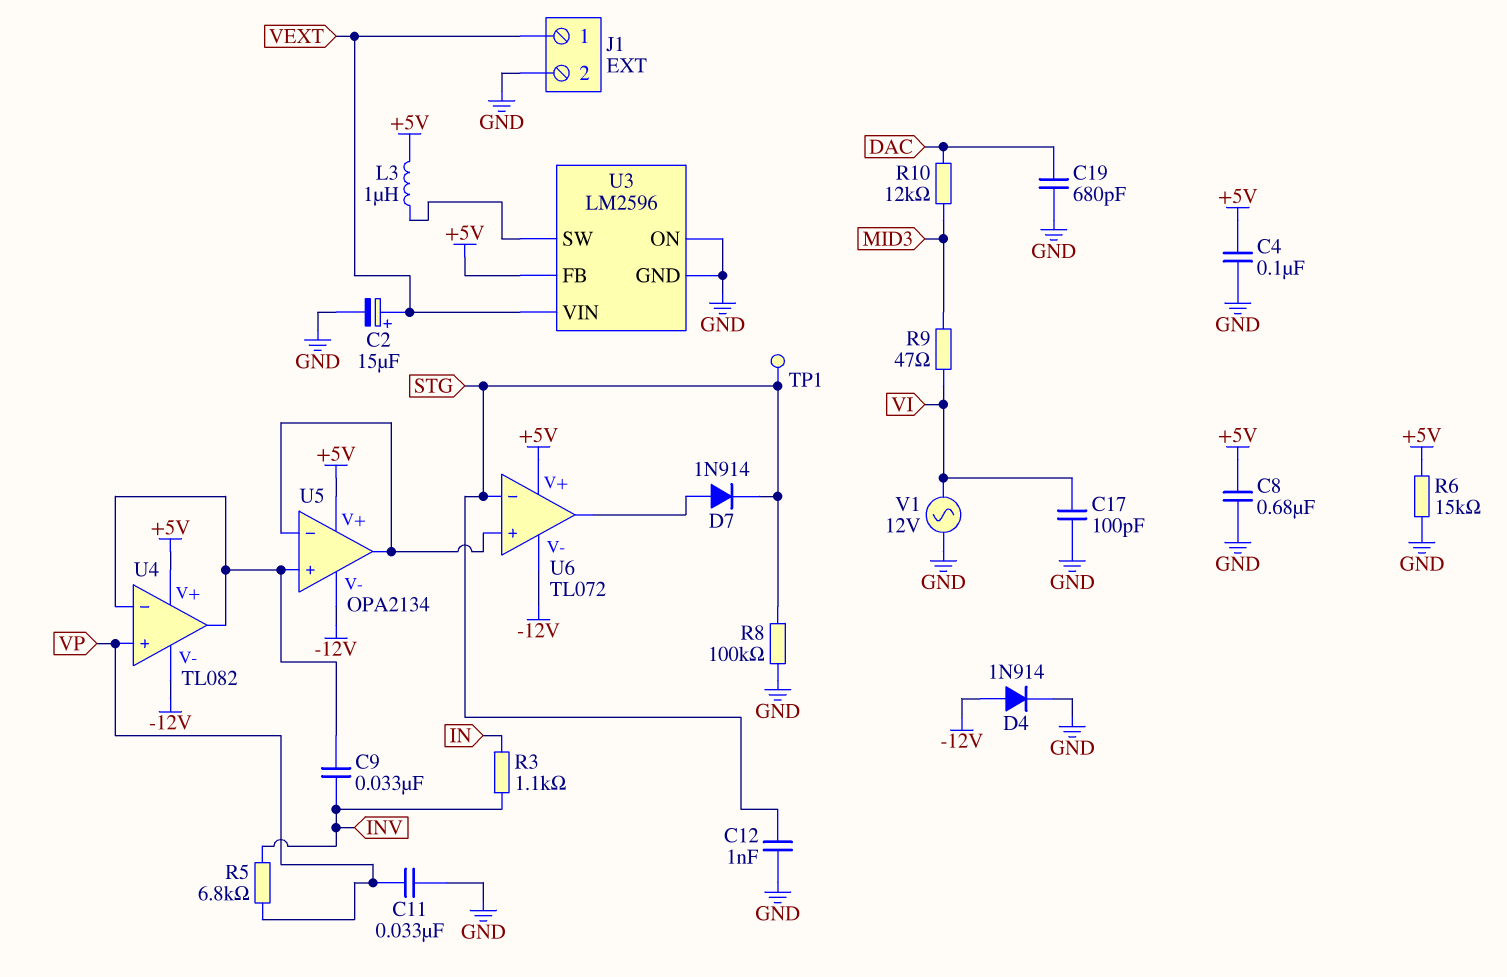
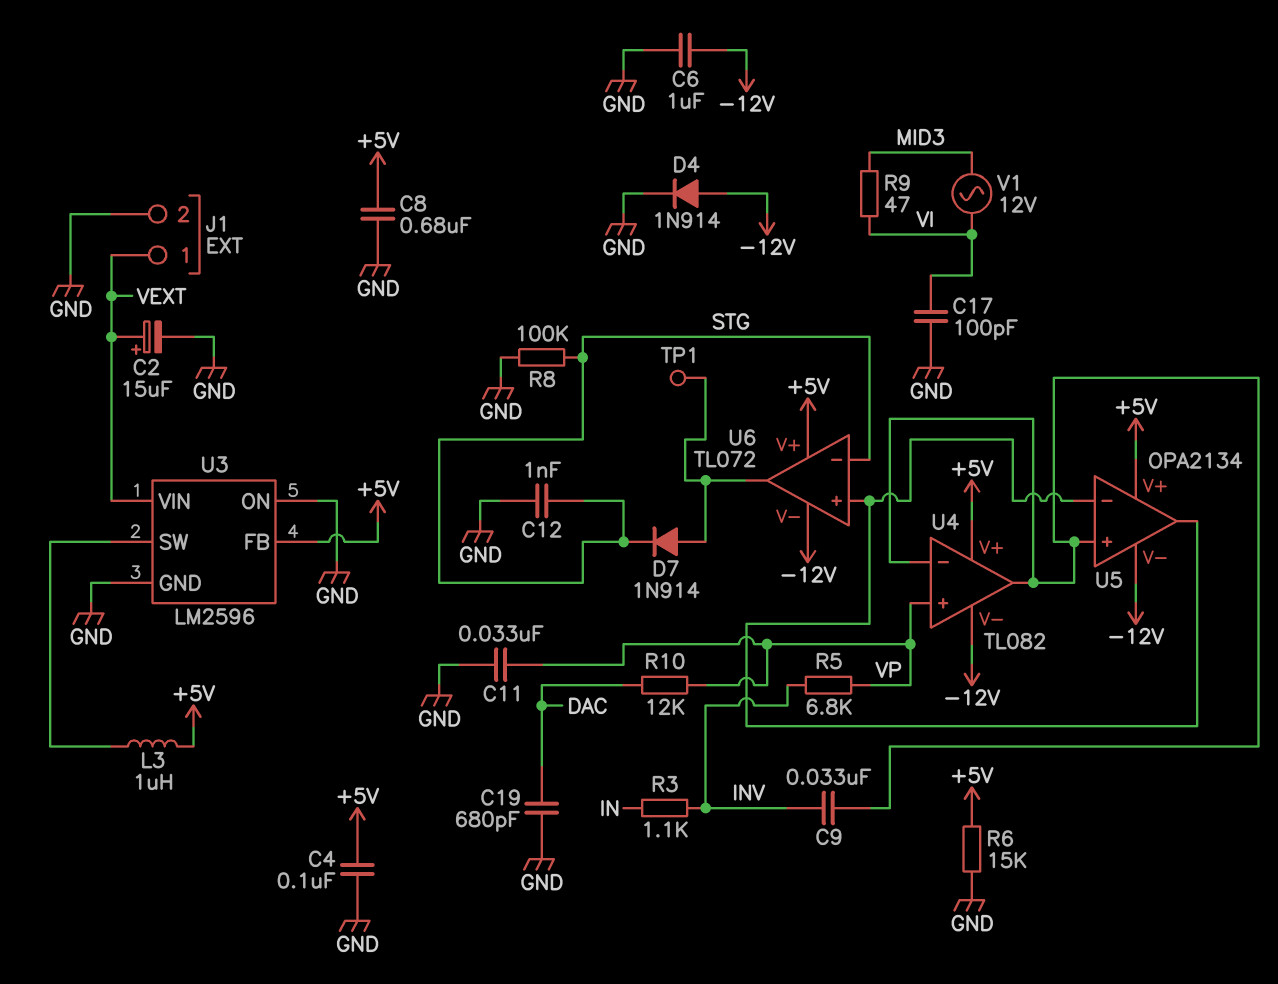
C6: none -> 1uF (-12V, GND)
R10: 12k (DAC, MID3) -> 12k (DAC, VP)
TP1: test point (STG) -> test point (U6/out)
V1: AC 12V (GND, VI) -> AC 12V (MID3, VI)

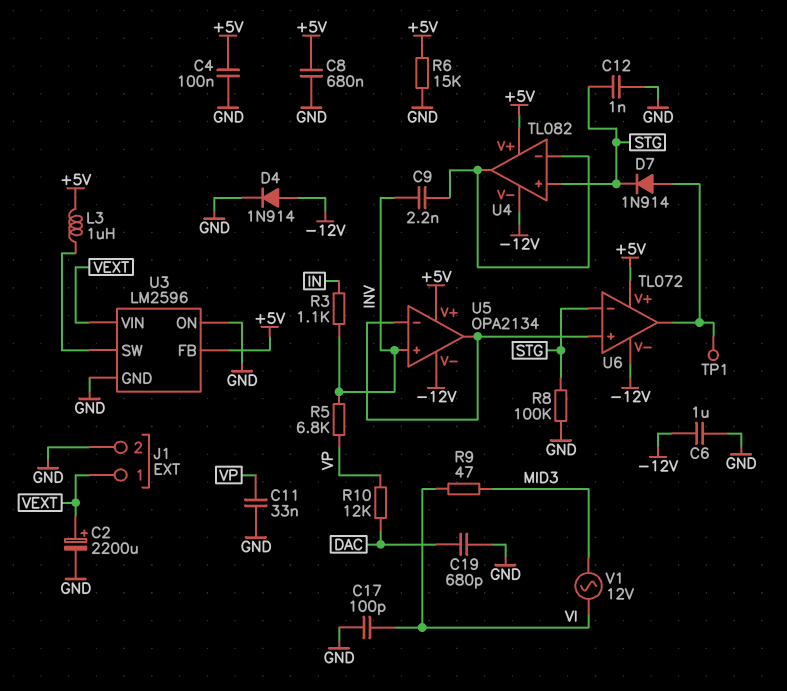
C2: 15uF (plus VEXT, minus GND) -> 2200uF (plus VEXT, minus GND)
C9: 33nF (INV, U4/in-) -> 2.2nF (INV, U4/in-)
U4 pin in+: VP -> STG
U5 pin in+: U4/in- -> INV

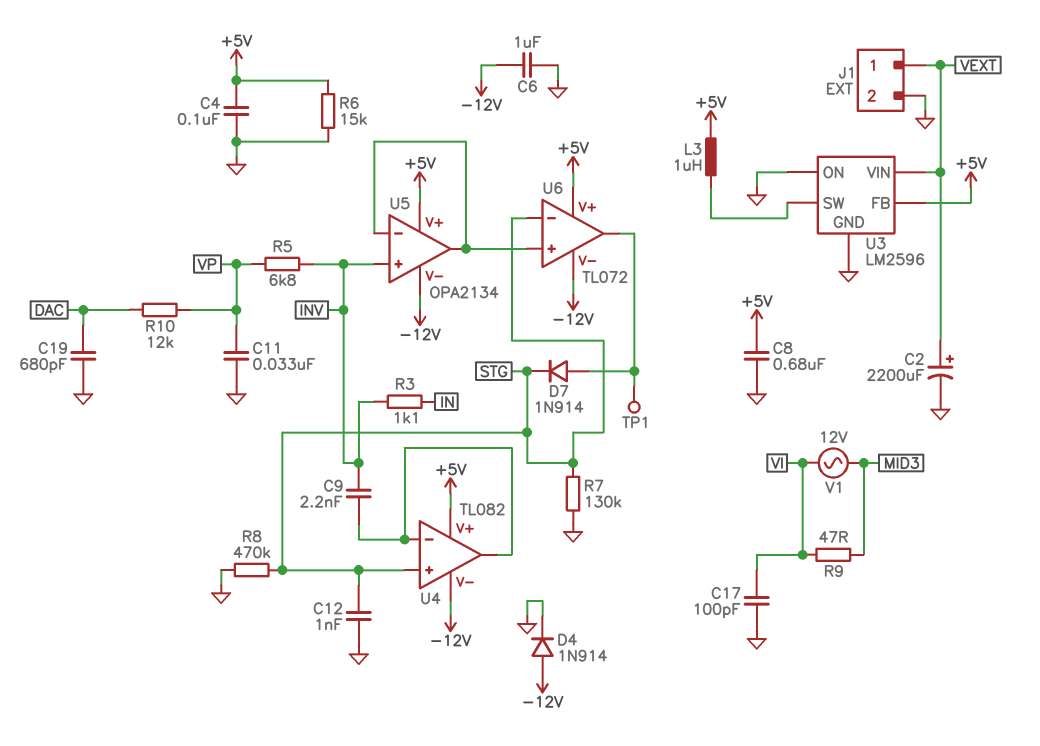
R7: none -> 130k (GND, STG)
R8: 100k (GND, STG) -> 470k (GND, STG)

